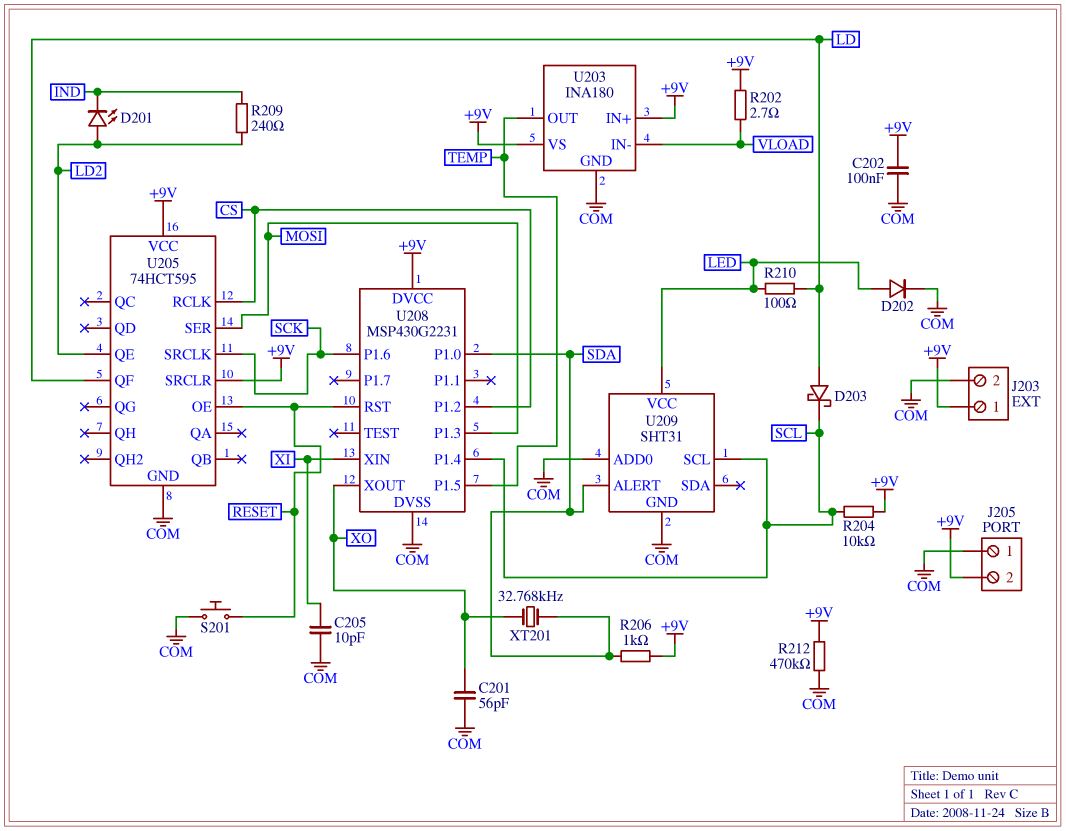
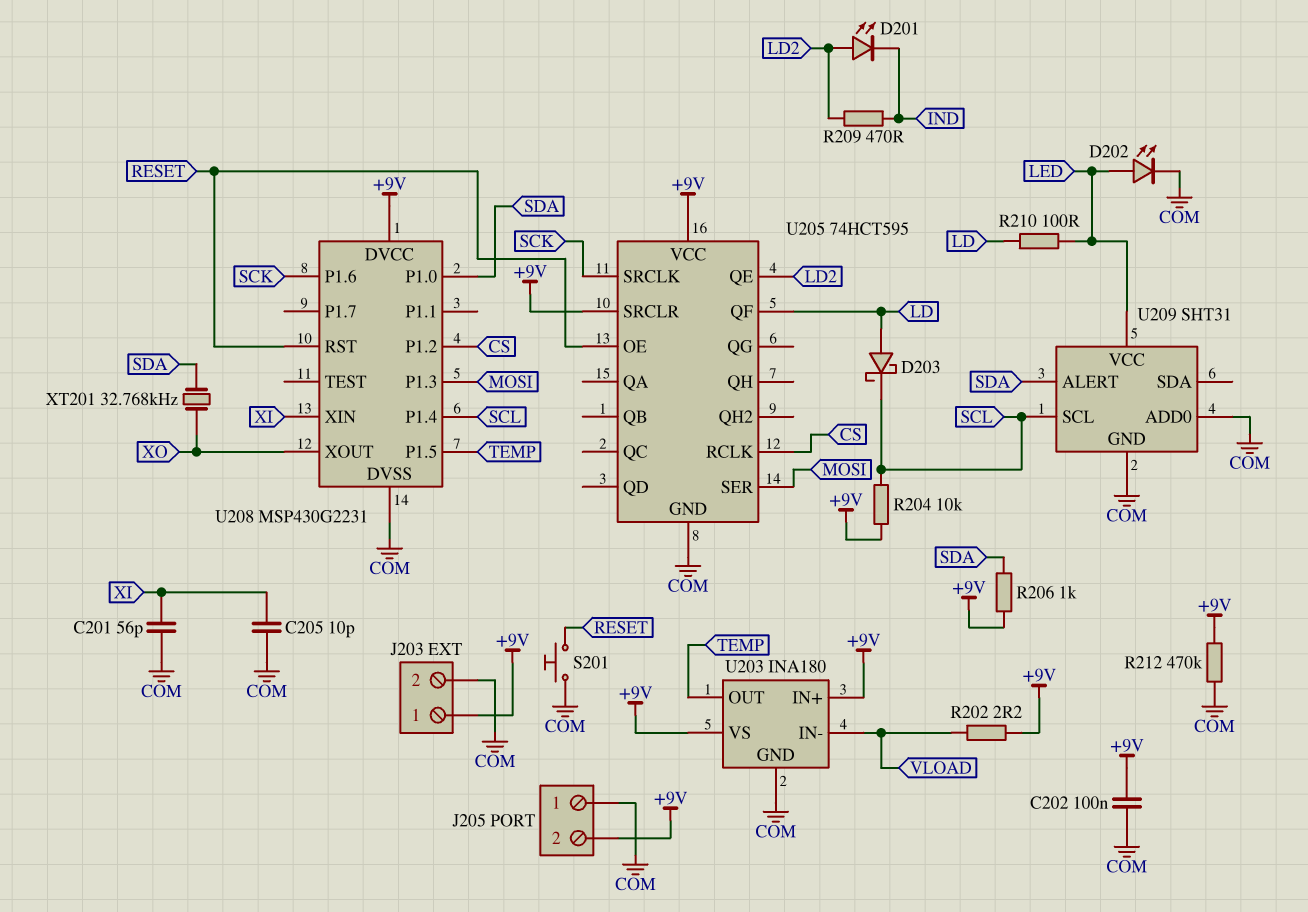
C201: 56pF (COM, XO) -> 56pF (COM, XI)
D202: diode (A LED, K COM) -> LED (A LED, K COM)
R202: 2.7 (+9V, VLOAD) -> 2.2 (+9V, VLOAD)
R209: 240 (IND, LD2) -> 470 (IND, LD2)

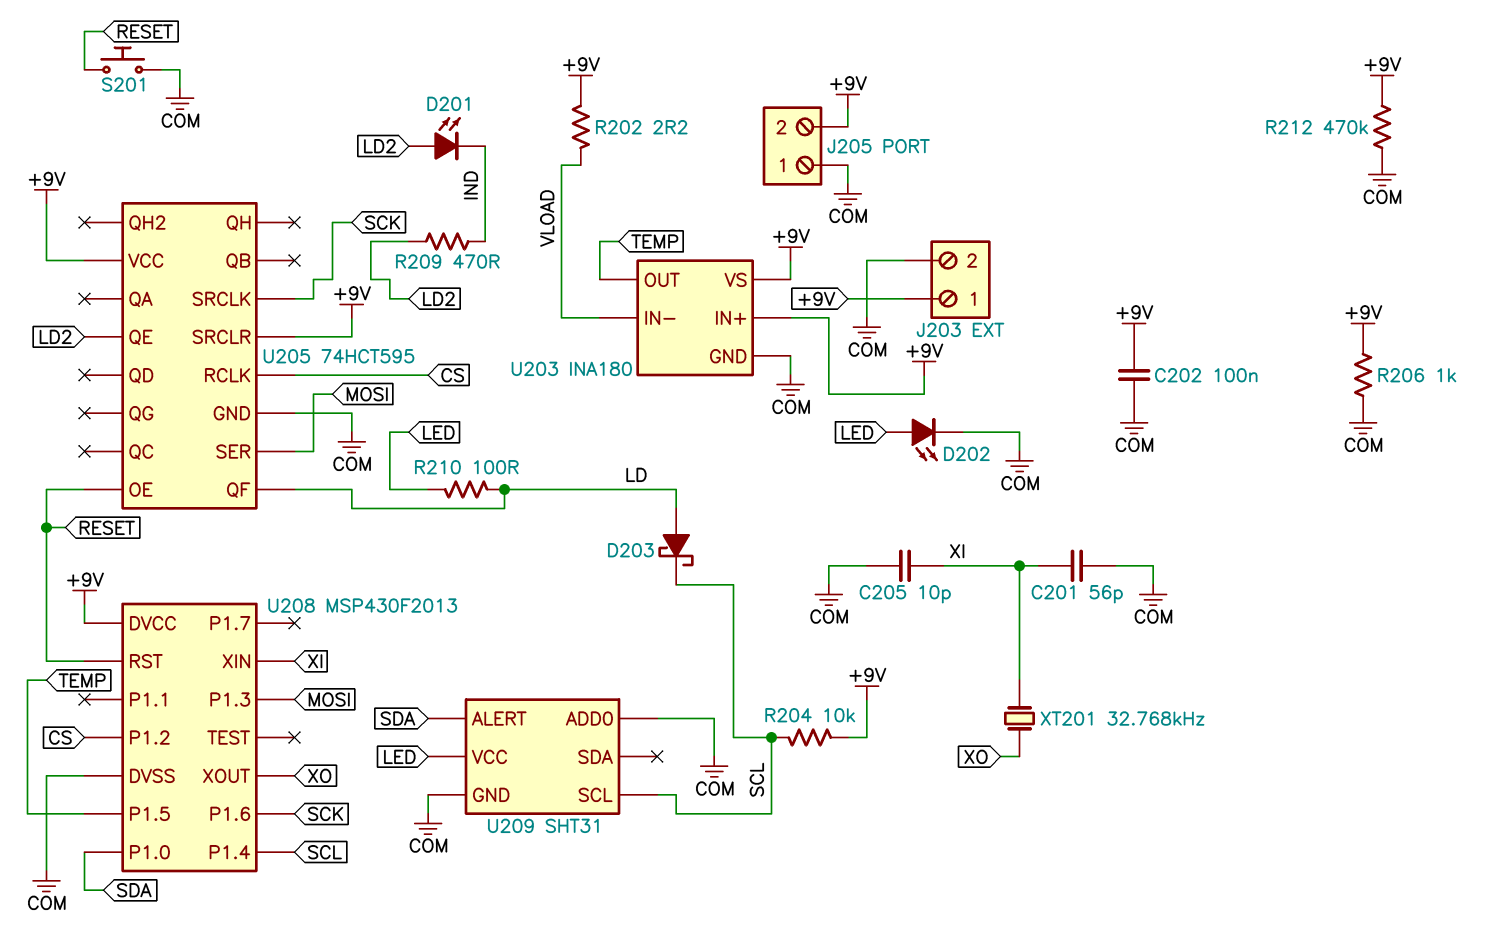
R206: 1k (+9V, SDA) -> 1k (+9V, COM)
U208: MSP430G2231 -> MSP430F2013
XT201: 32.768kHz (SDA, XO) -> 32.768kHz (XI, XO)

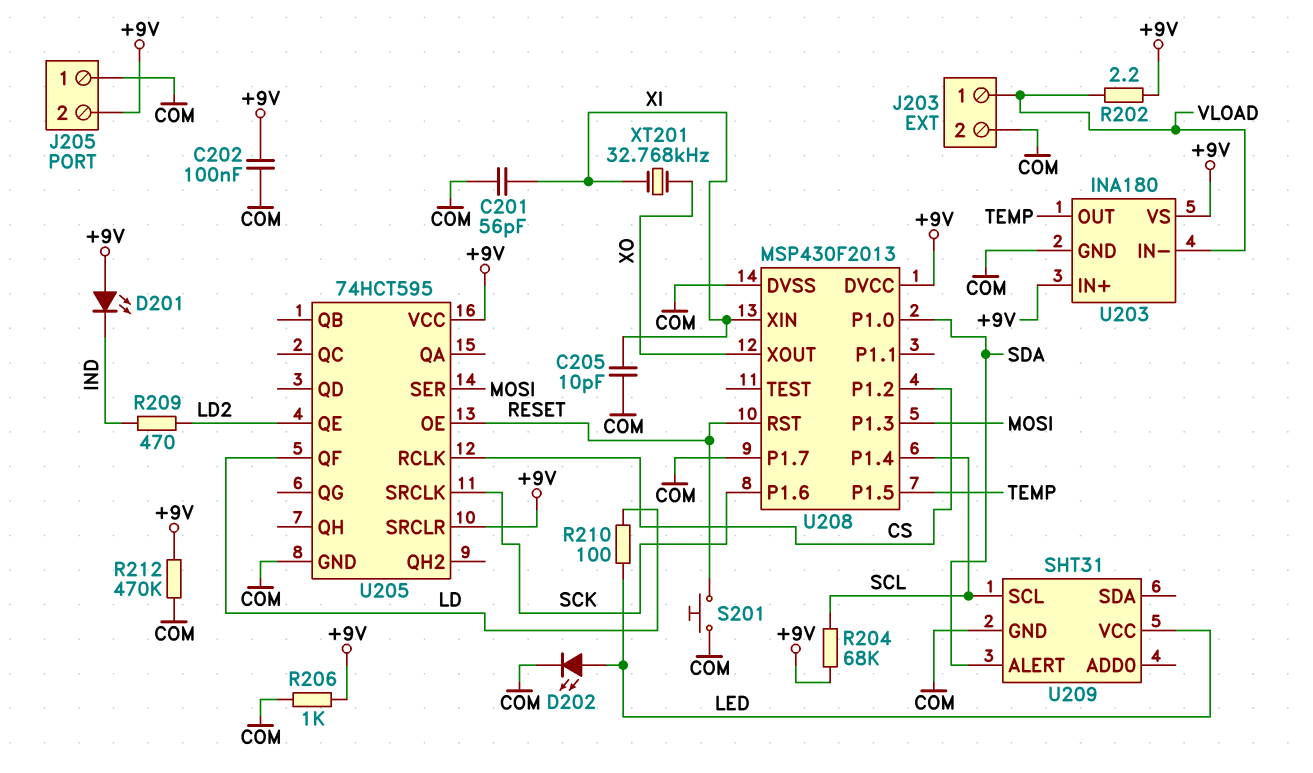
D201: LED (A LD2, K IND) -> LED (A +9V, K IND)
D203: schottky (A LD, K SCL) -> none
J203 pin 1: +9V -> VLOAD
R204: 10k (+9V, SCL) -> 68k (+9V, SCL)
U208 pin P1.7: none -> COM
U209 pin ADD0: COM -> none

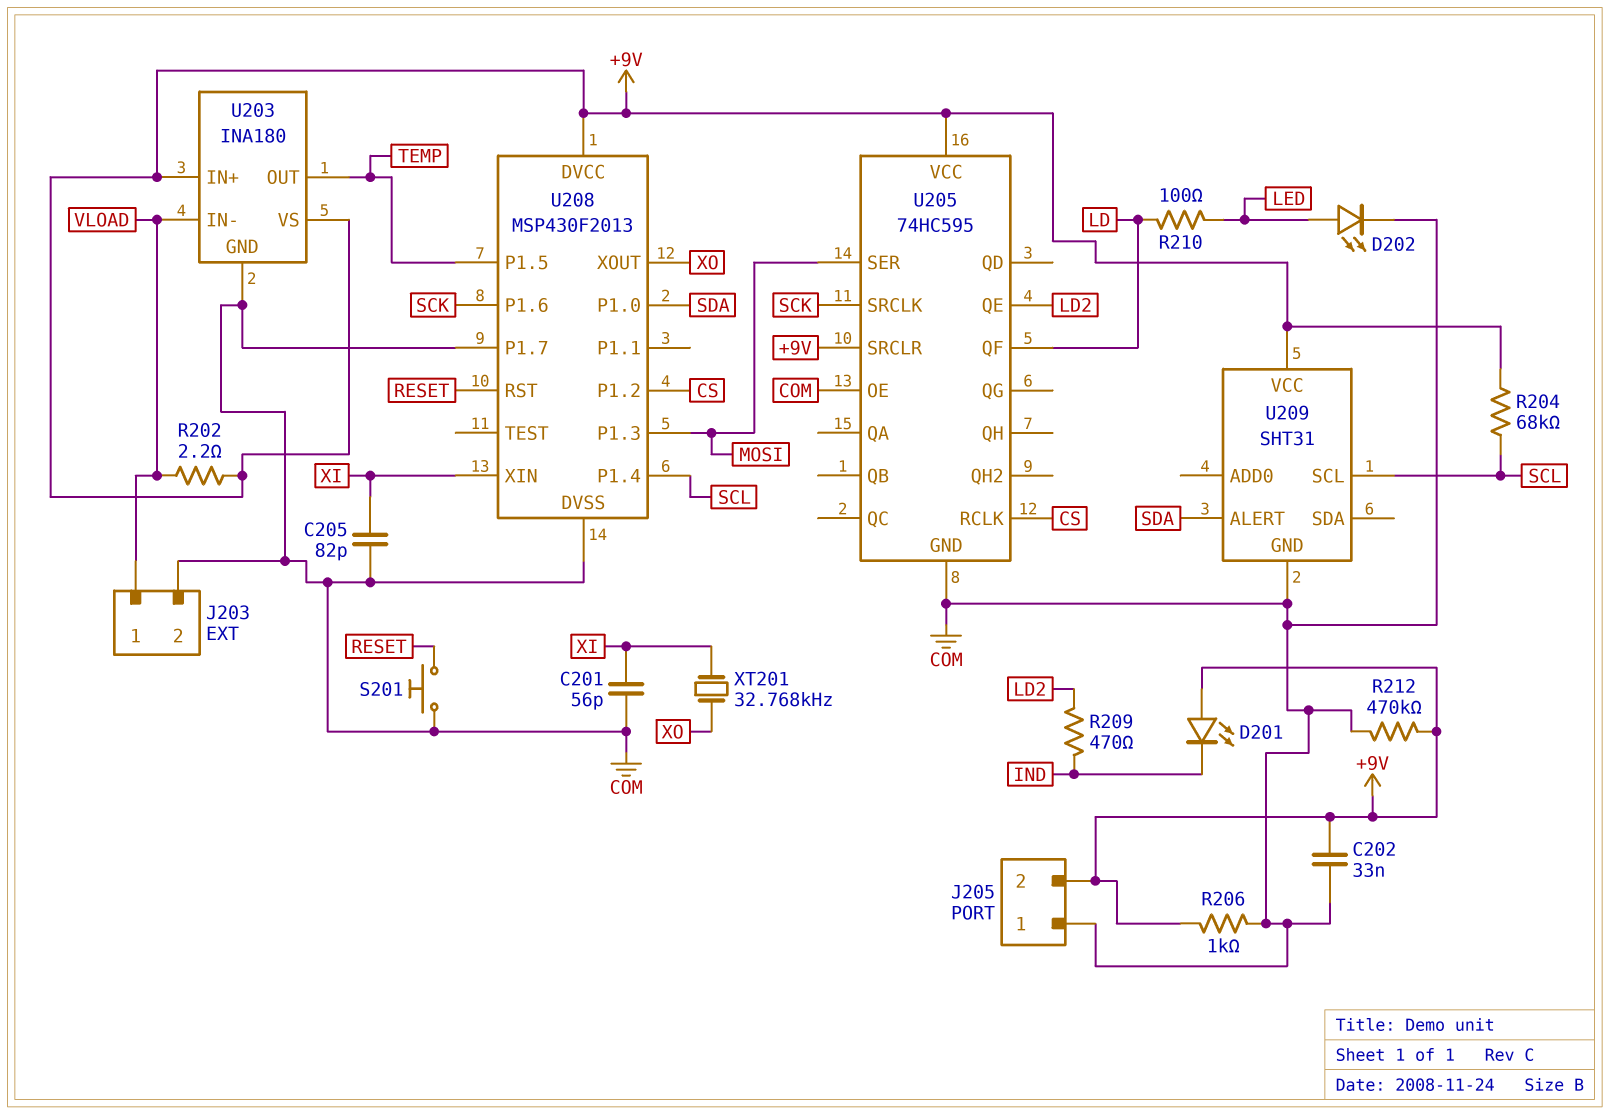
C202: 100nF (+9V, COM) -> 33nF (+9V, COM)
C205: 10pF (COM, XI) -> 82pF (COM, XI)
U205: 74HCT595 -> 74HC595
U205 pin OE: RESET -> COM
U209 pin VCC: LED -> +9V

